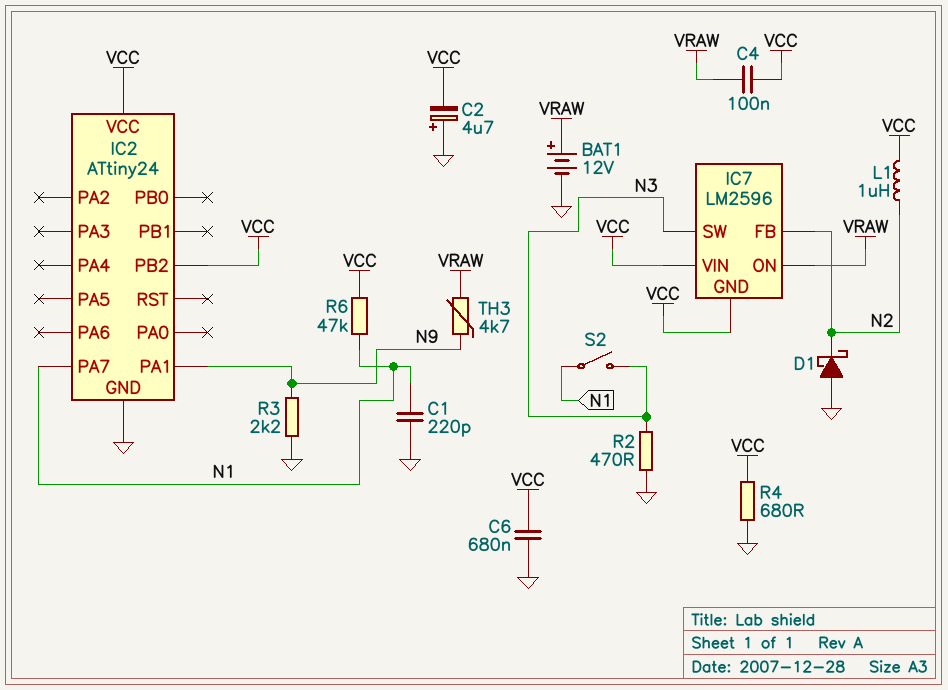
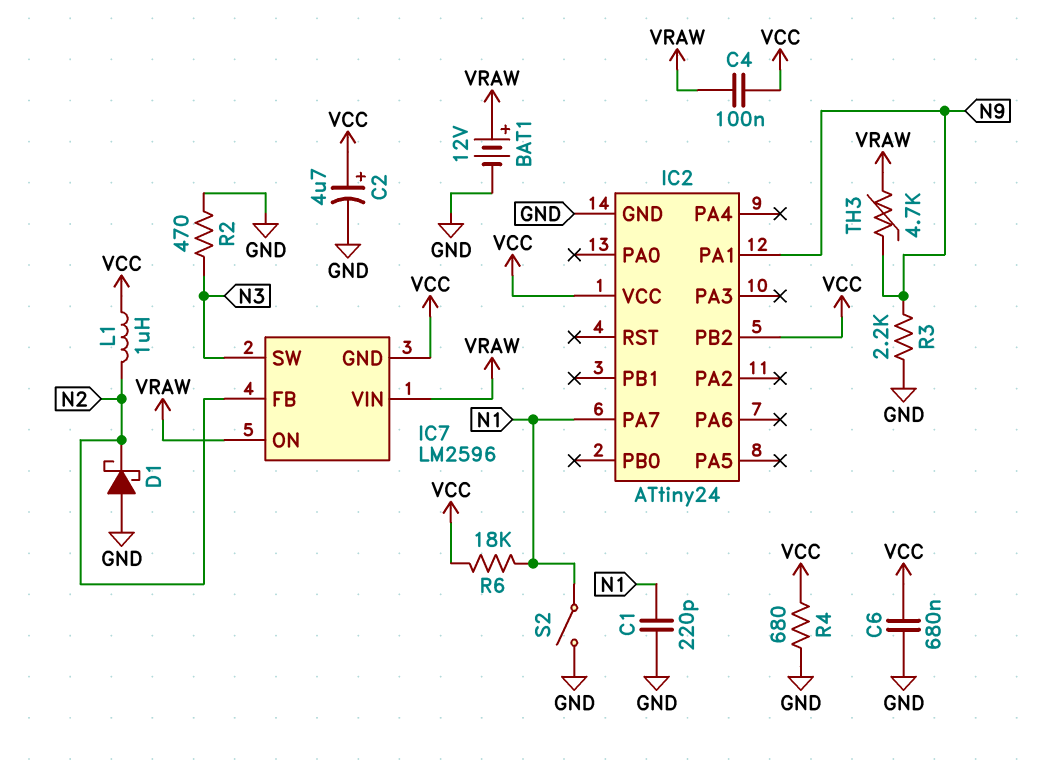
C2: 4.7uF (plus GND, minus VCC) -> 4.7uF (plus VCC, minus GND)
IC7 pin VIN: VCC -> VRAW
R6: 47k (N1, VCC) -> 18k (N1, VCC)
S2: switch (N1, N3) -> switch (GND, N1)

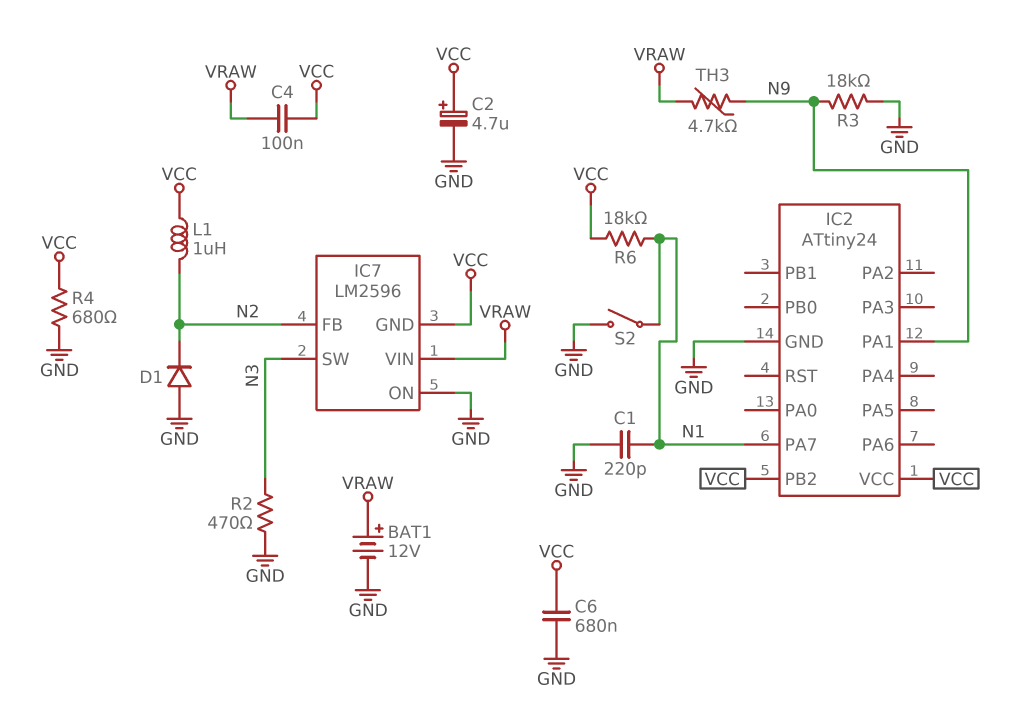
D1: schottky (A GND, K N2) -> diode (A GND, K N2)
IC7 pin ON: VRAW -> GND
R3: 2.2k (GND, N9) -> 18k (GND, N9)

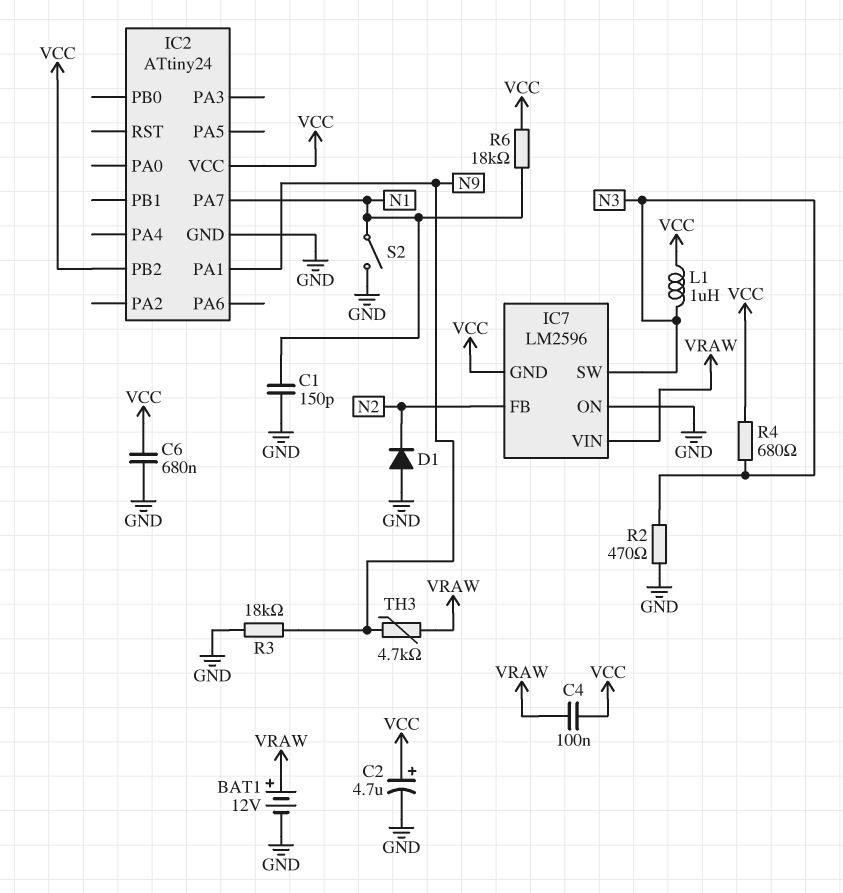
C1: 220pF (GND, N1) -> 150pF (GND, N1)
L1: 1uH (N2, VCC) -> 1uH (N3, VCC)
R4: 680 (GND, VCC) -> 680 (N3, VCC)

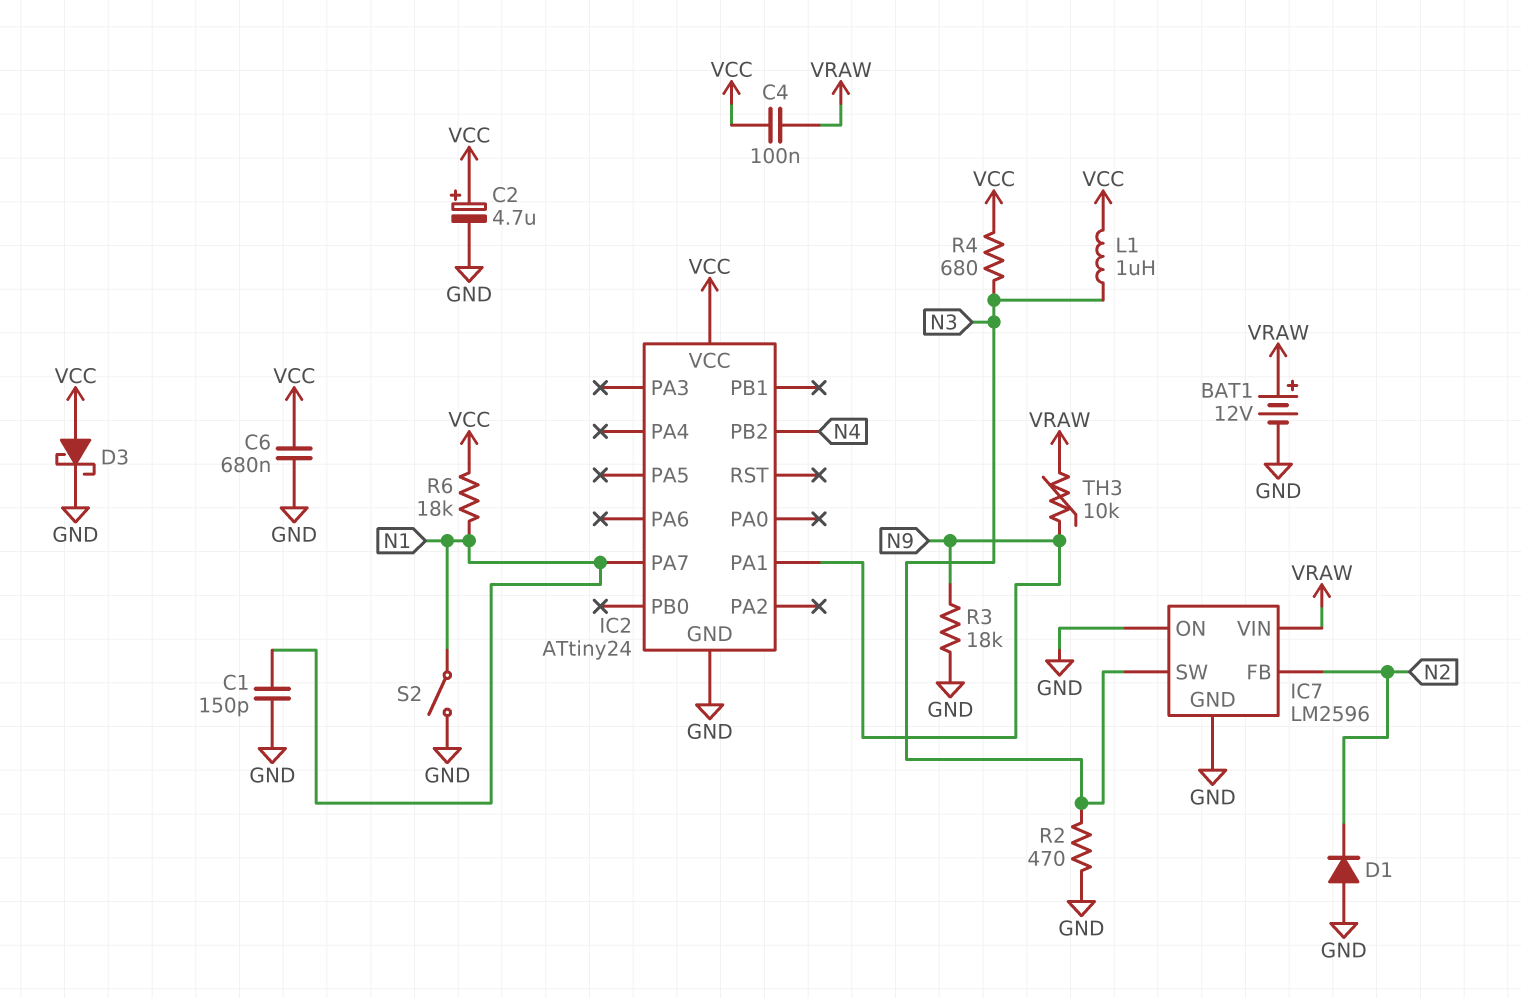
D3: none -> schottky (A VCC, K GND)
IC2 pin PB2: VCC -> N4
IC7 pin GND: VCC -> GND
TH3: 4.7k (N9, VRAW) -> 10k (N9, VRAW)

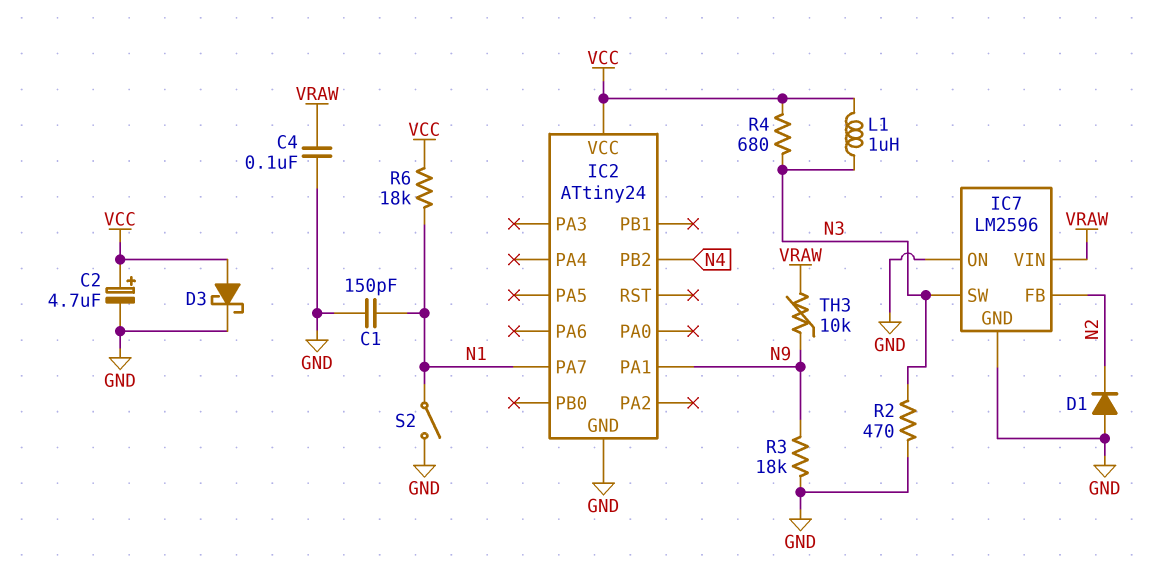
BAT1: 12V (plus VRAW, minus GND) -> none
C4: 100nF (VCC, VRAW) -> 100nF (GND, VRAW)
C6: 680nF (GND, VCC) -> none

